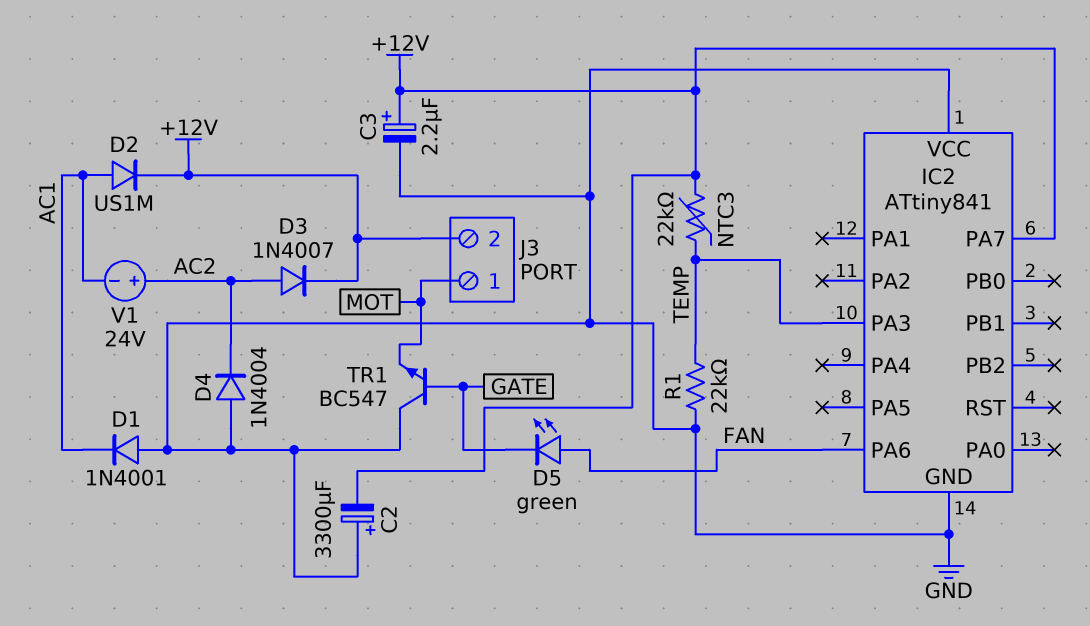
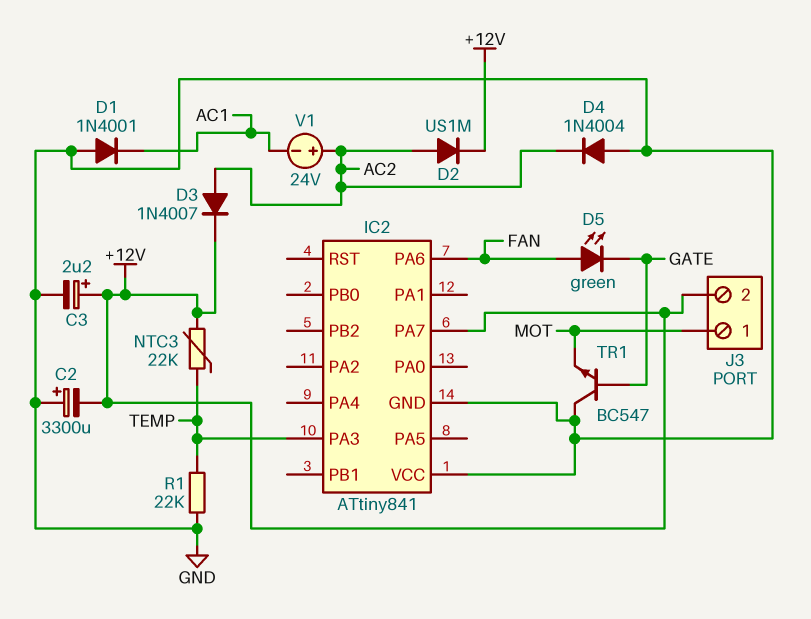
D2: diode US1M (A AC1, K +12V) -> diode US1M (A AC2, K +12V)

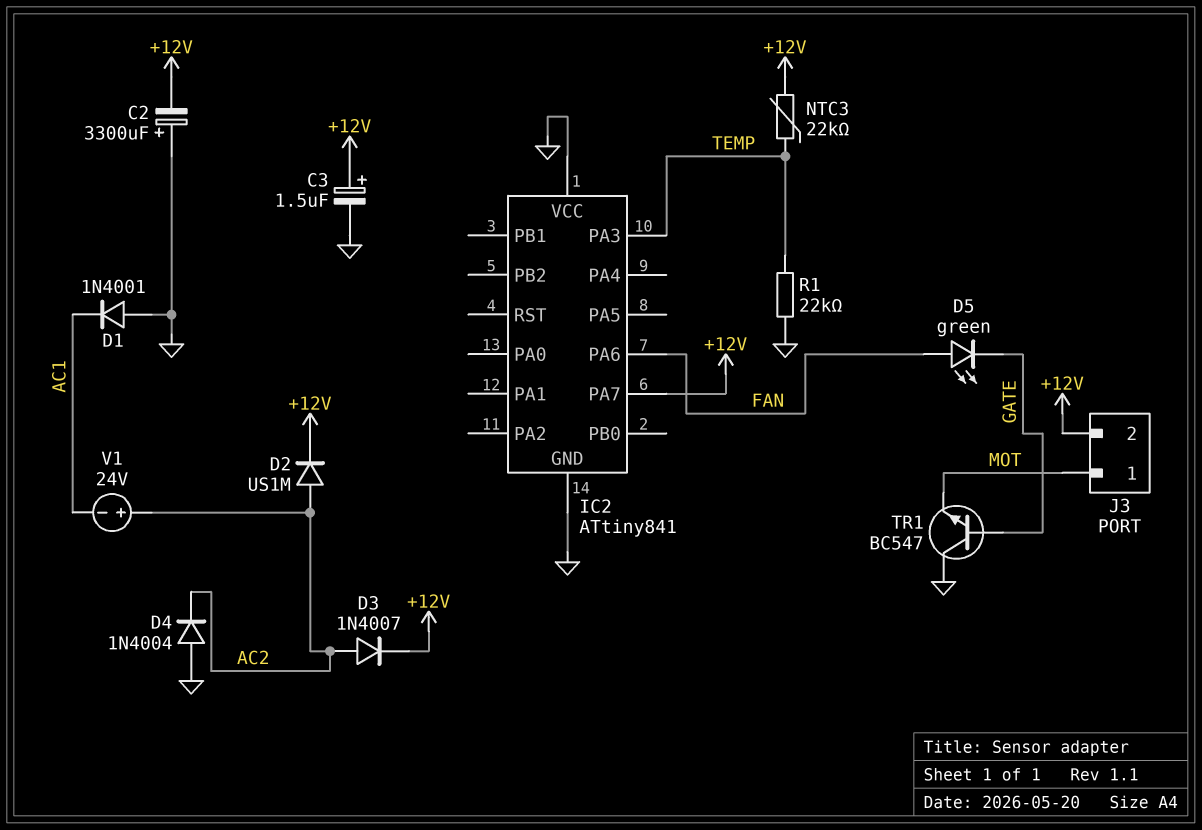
C3: 2.2uF (plus +12V, minus GND) -> 1.5uF (plus +12V, minus GND)

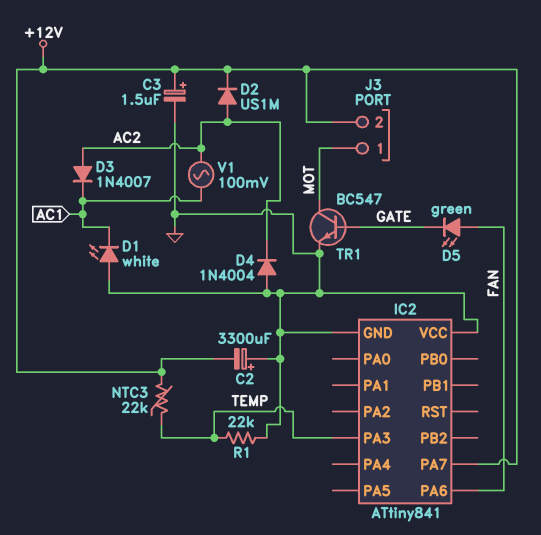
D1: diode 1N4001 (A GND, K AC1) -> LED white (A GND, K AC1)
D3: diode 1N4007 (A AC2, K +12V) -> diode 1N4007 (A AC2, K AC1)
TR1: NPN BC547 (B GATE, C GND, E MOT) -> NPN BC547 (B GATE, C MOT, E GND)
V1: 24V (plus AC2, minus AC1) -> AC 100mV (AC1, AC2)

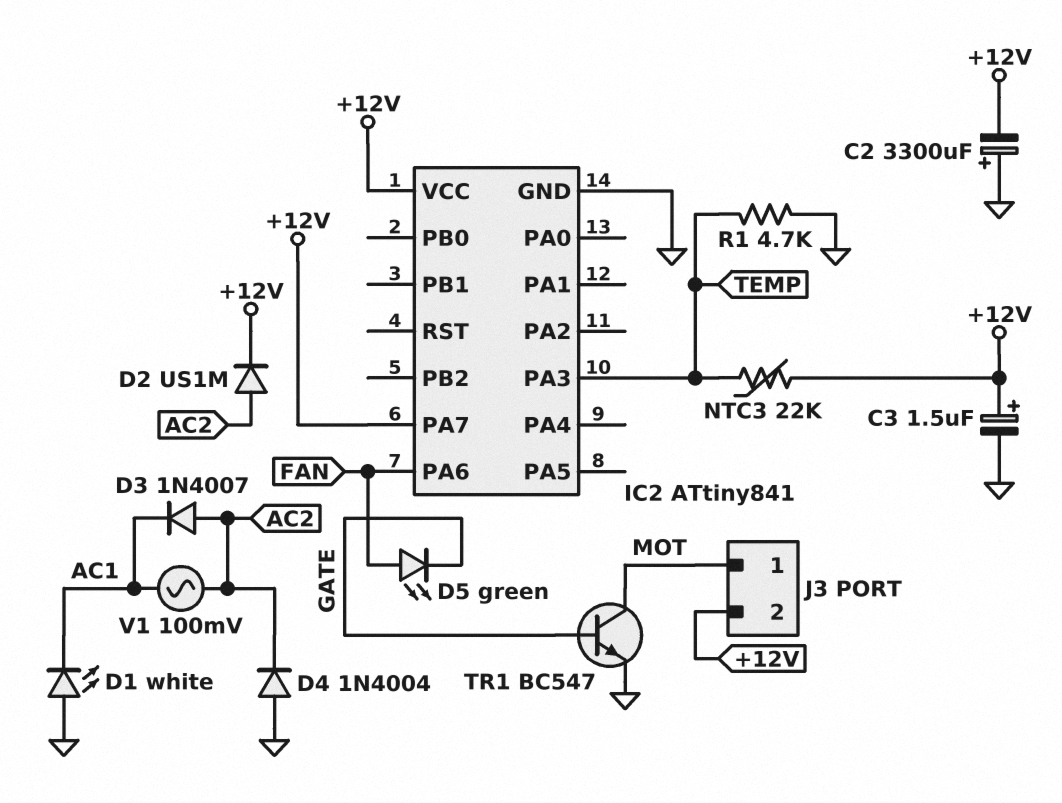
IC2 pin VCC: GND -> +12V
R1: 22k (GND, TEMP) -> 4.7k (GND, TEMP)

